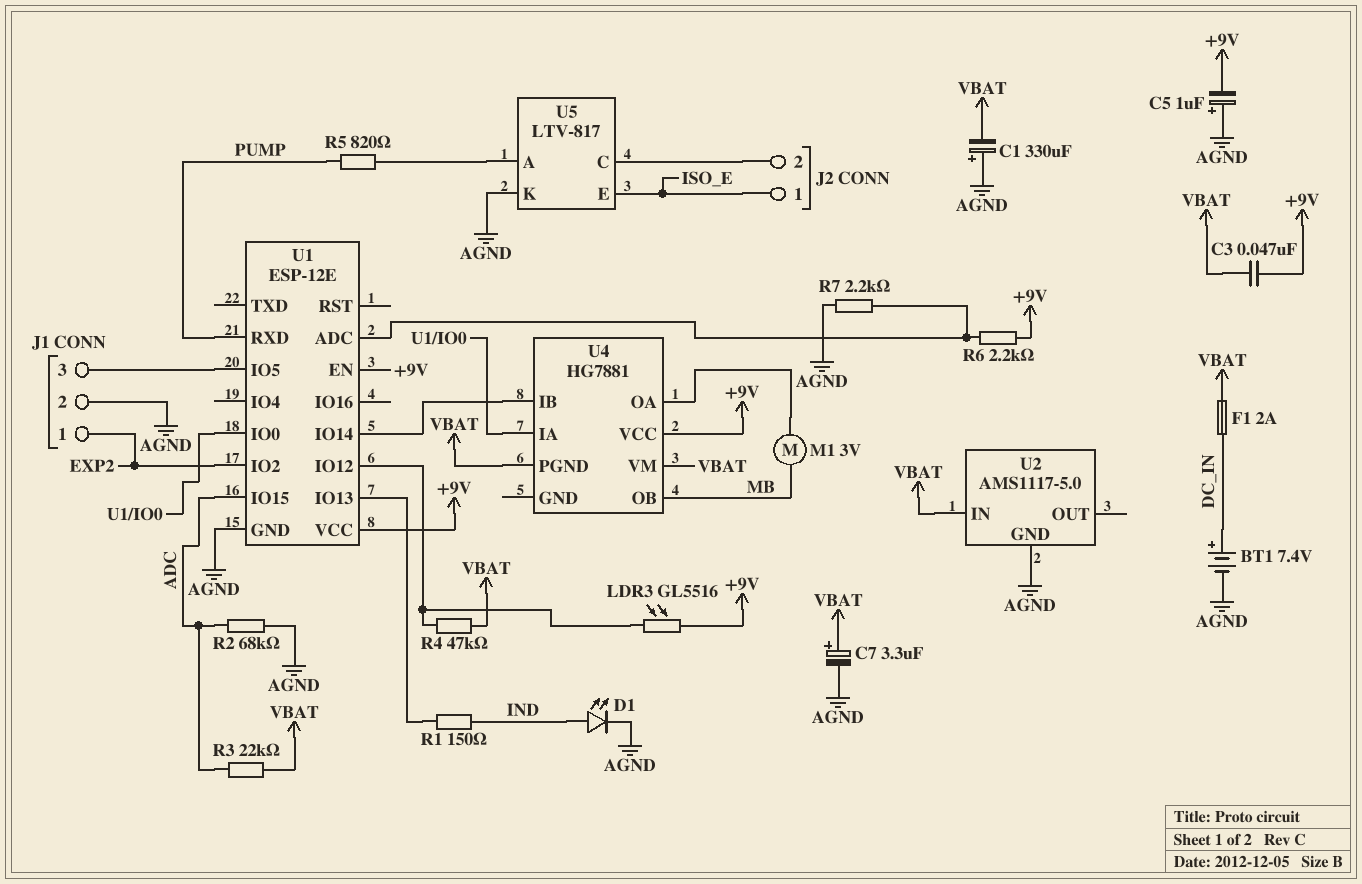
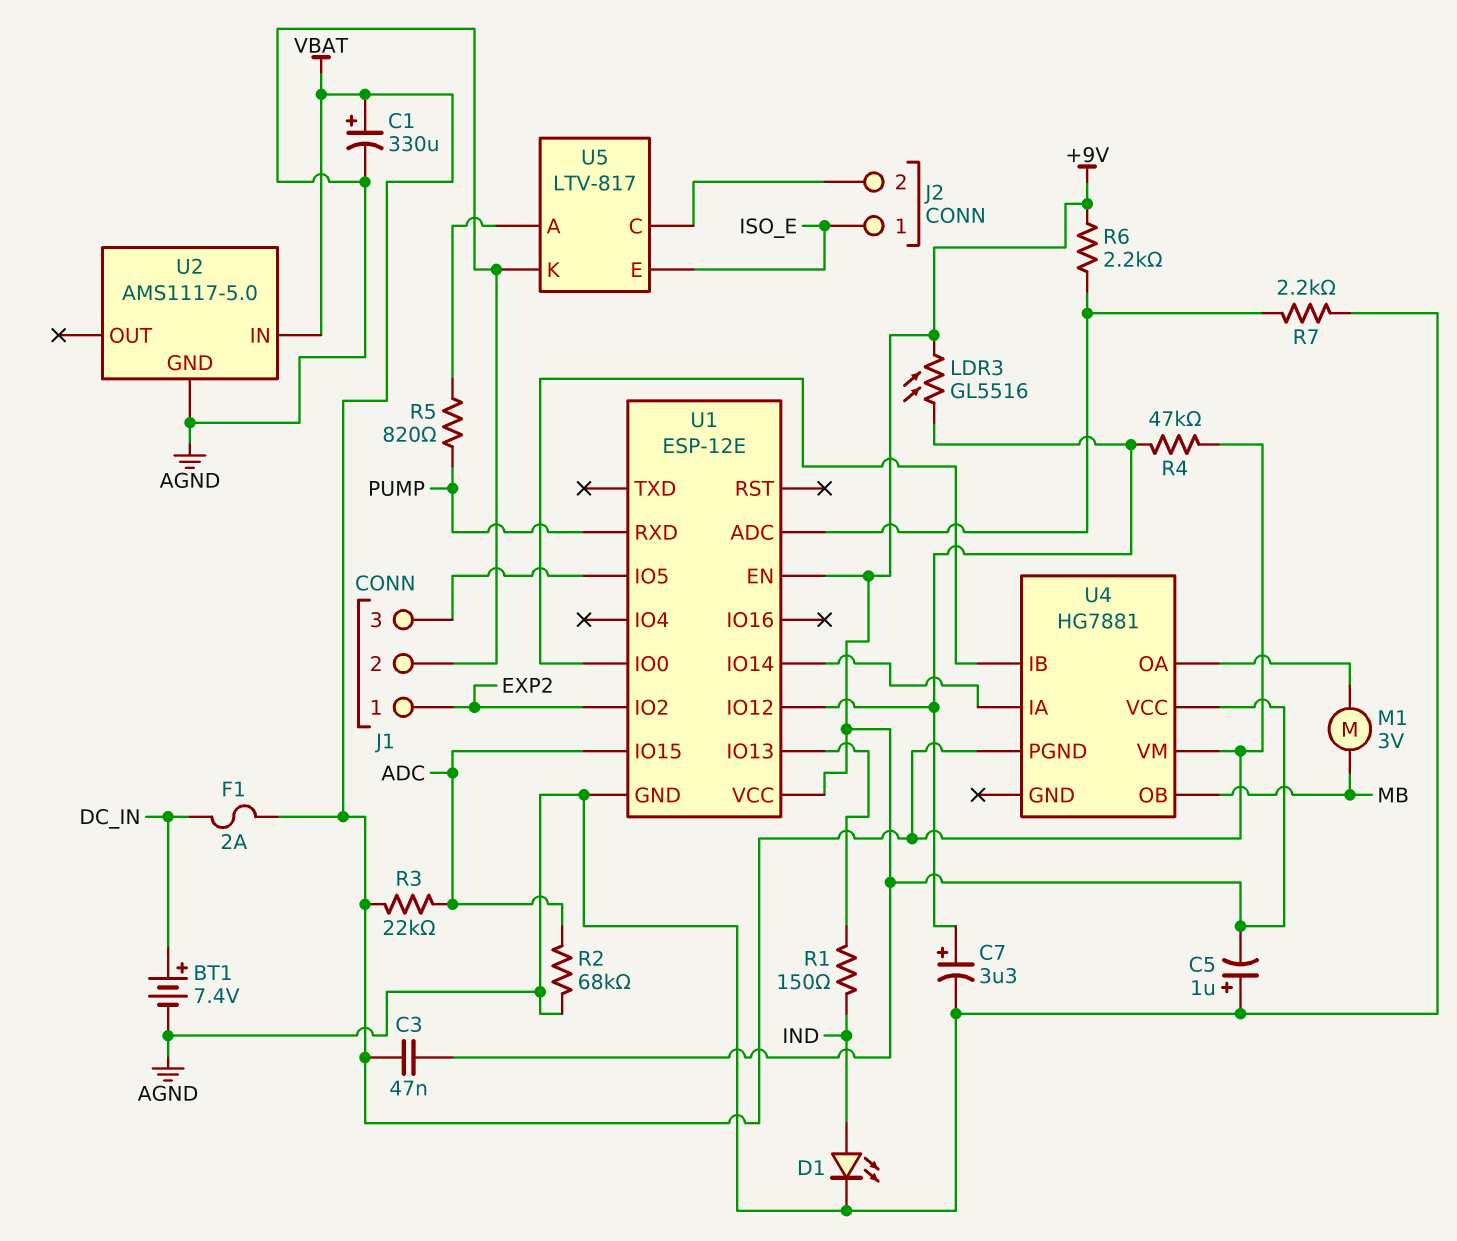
C1: 330uF (plus AGND, minus VBAT) -> 330uF (plus VBAT, minus AGND)
C7: 3.3uF (plus VBAT, minus AGND) -> 3.3uF (plus U1/IO12, minus AGND)
U4 pin IA: U1/IO0 -> U1/IO14
U4 pin IB: U1/IO14 -> U1/IO0

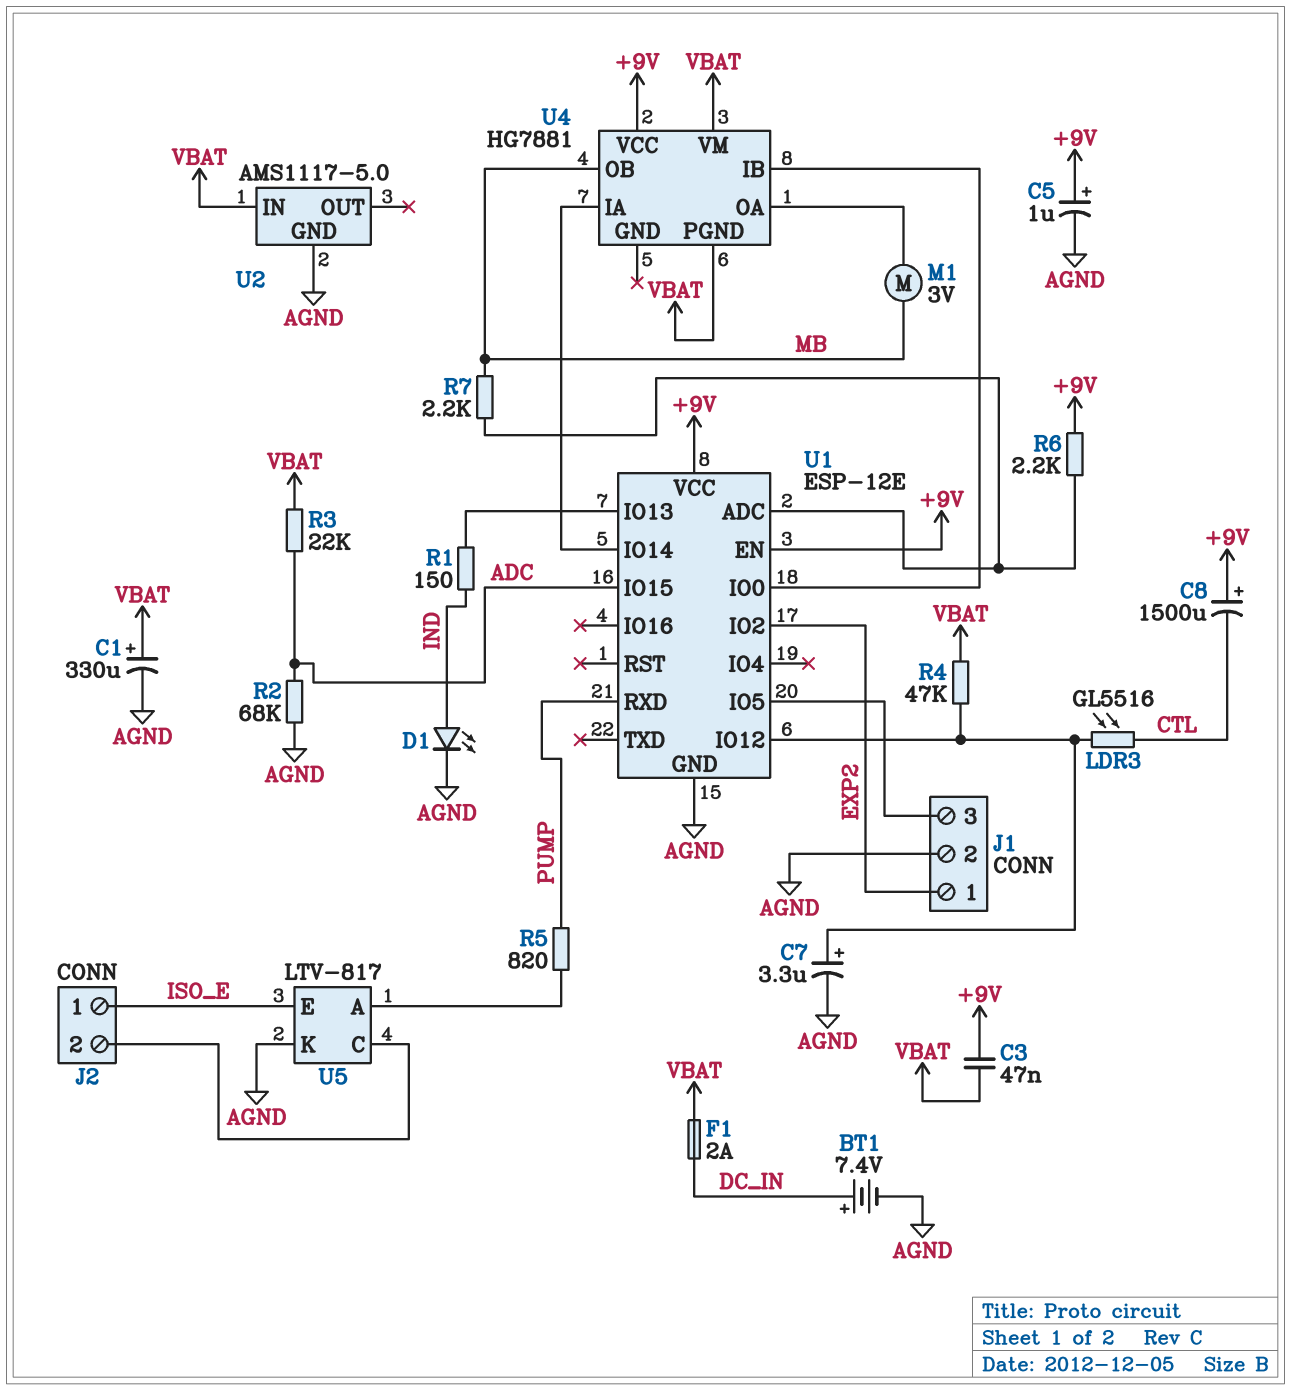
C5: 1uF (plus AGND, minus +9V) -> 1uF (plus +9V, minus AGND)
C8: none -> 1500uF (plus +9V, minus CTL)
LDR3: GL5516 (+9V, U1/IO12) -> GL5516 (CTL, U1/IO12)
R7: 2.2k (AGND, U1/ADC) -> 2.2k (MB, U1/ADC)

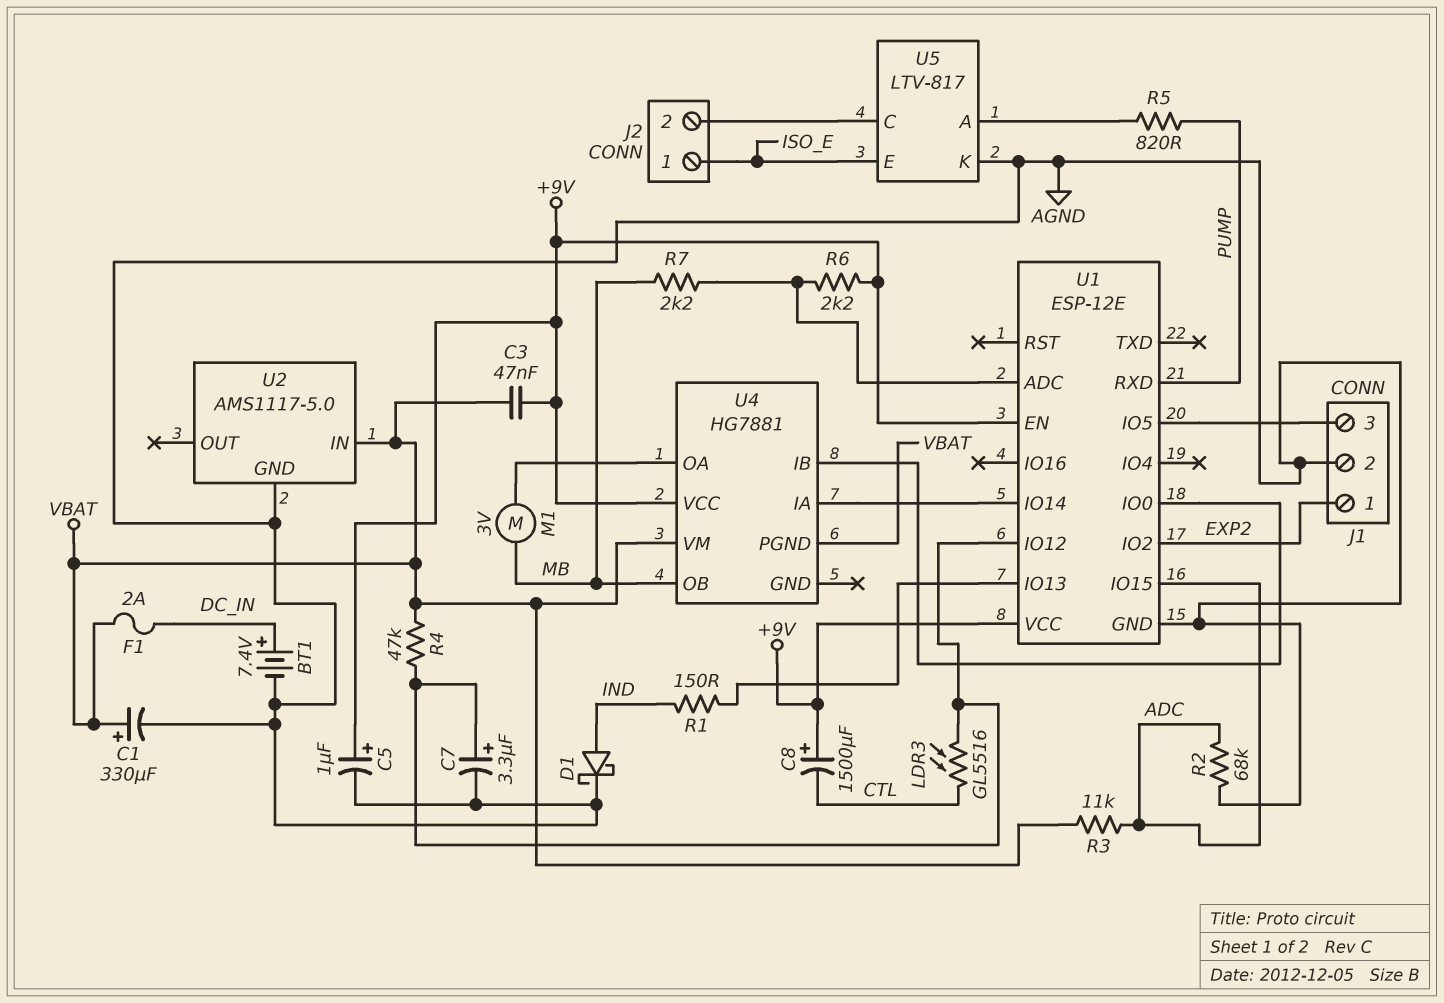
D1: LED (A IND, K AGND) -> schottky (A IND, K AGND)
R3: 22k (ADC, VBAT) -> 11k (ADC, VBAT)

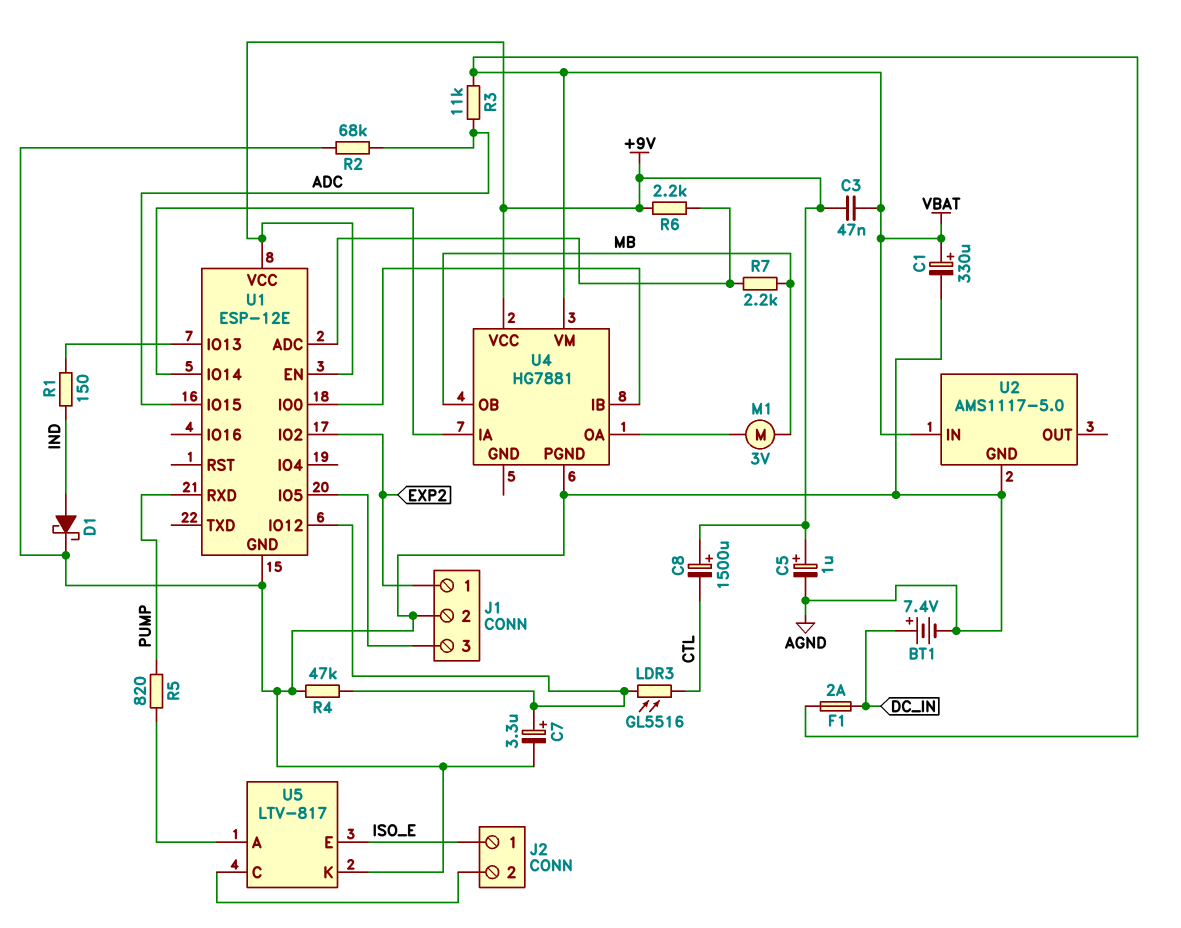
R4: 47k (U1/IO12, VBAT) -> 47k (AGND, U1/IO12)
U4 pin PGND: VBAT -> AGND

